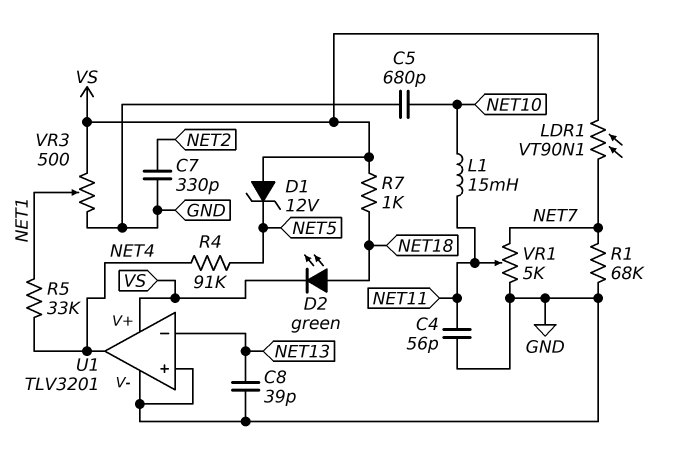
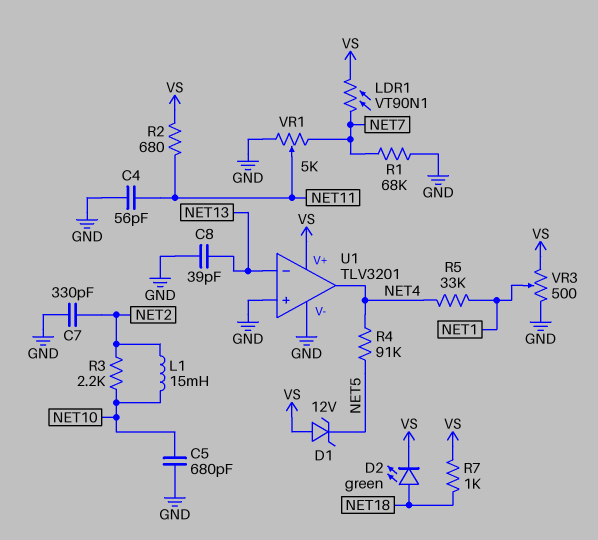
L1: 15mH (NET10, NET11) -> 15mH (NET2, NET10)
R2: none -> 680 (NET11, VS)
R3: none -> 2.2k (NET2, NET10)

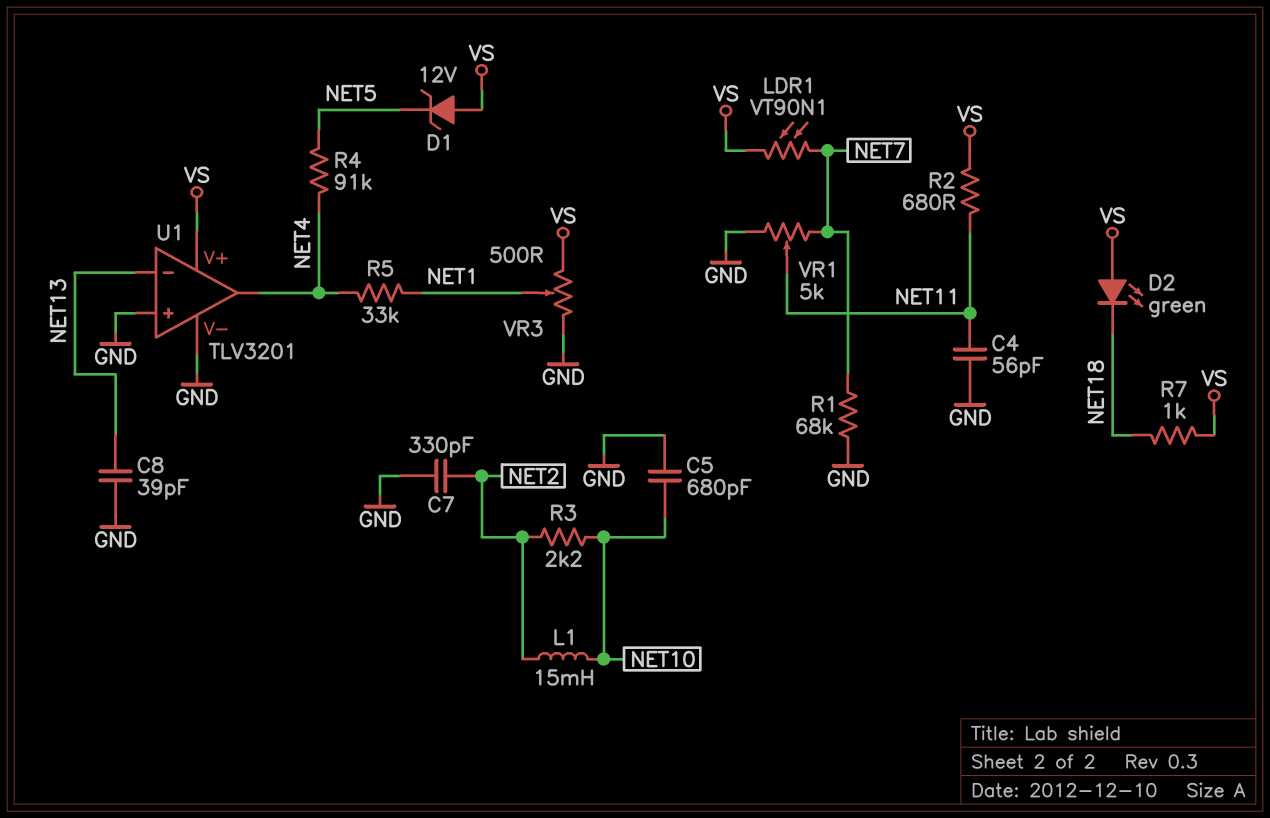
D2: LED green (A NET18, K VS) -> LED green (A VS, K NET18)

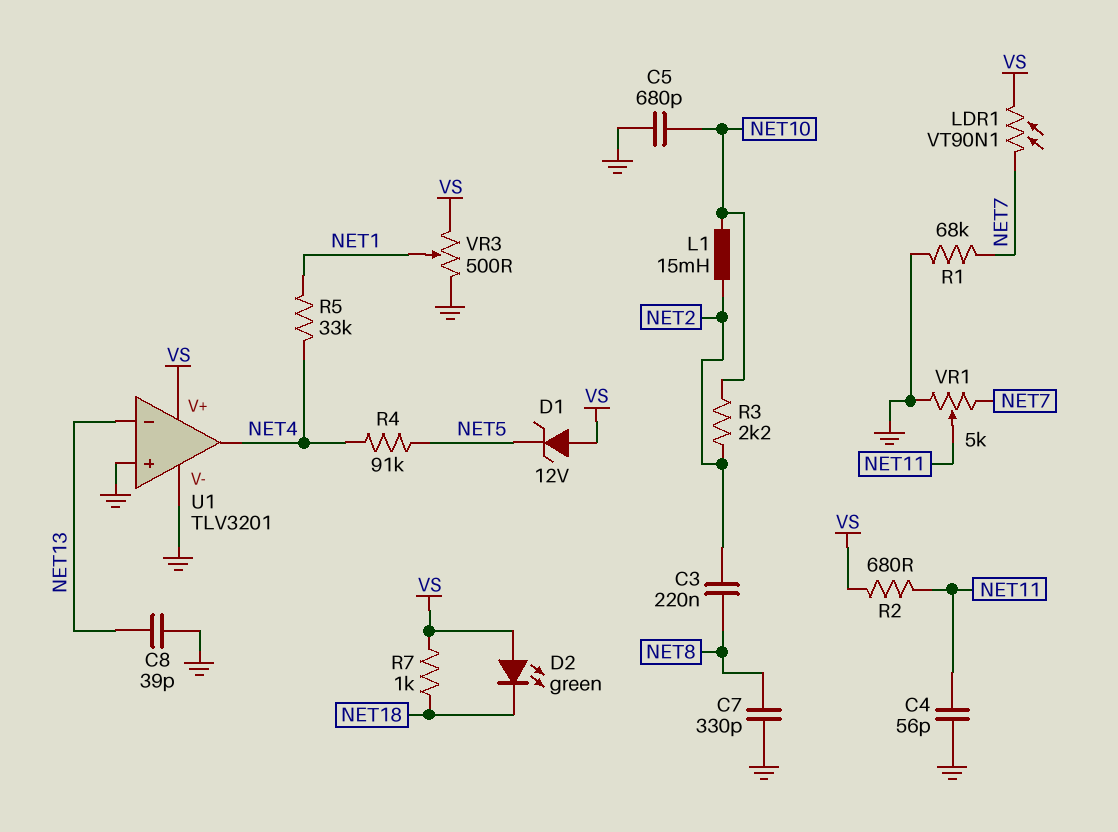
C3: none -> 220nF (NET2, NET8)
C7: 330pF (GND, NET2) -> 330pF (GND, NET8)

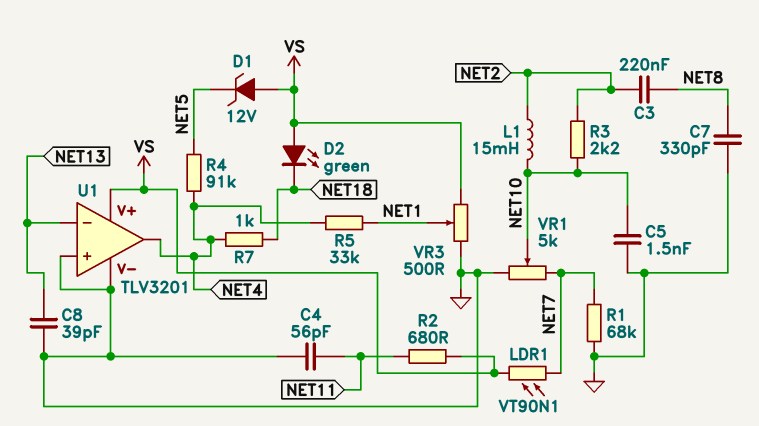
C5: 680pF (GND, NET10) -> 1.5nF (GND, NET10)
R7: 1k (NET18, VS) -> 1k (NET4, NET18)
VR1: 5k (GND, NET7, wiper NET11) -> 5k (GND, NET7, wiper NET10)

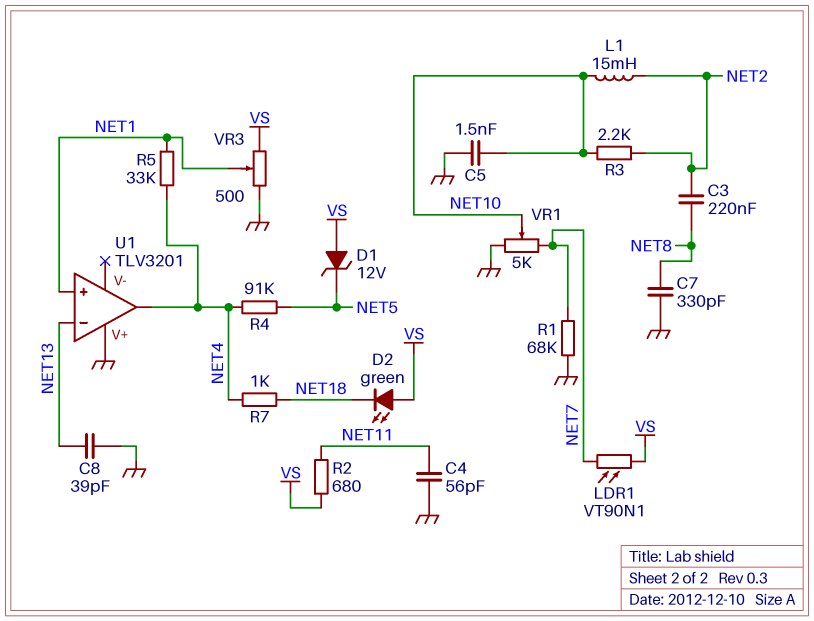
U1 pin V+: VS -> GND
U1 pin V-: GND -> none
U1 pin in+: GND -> NET1

